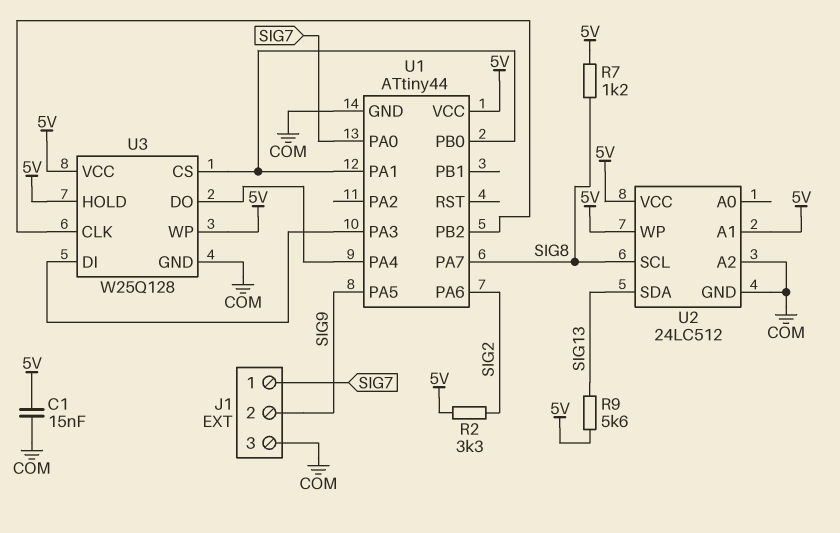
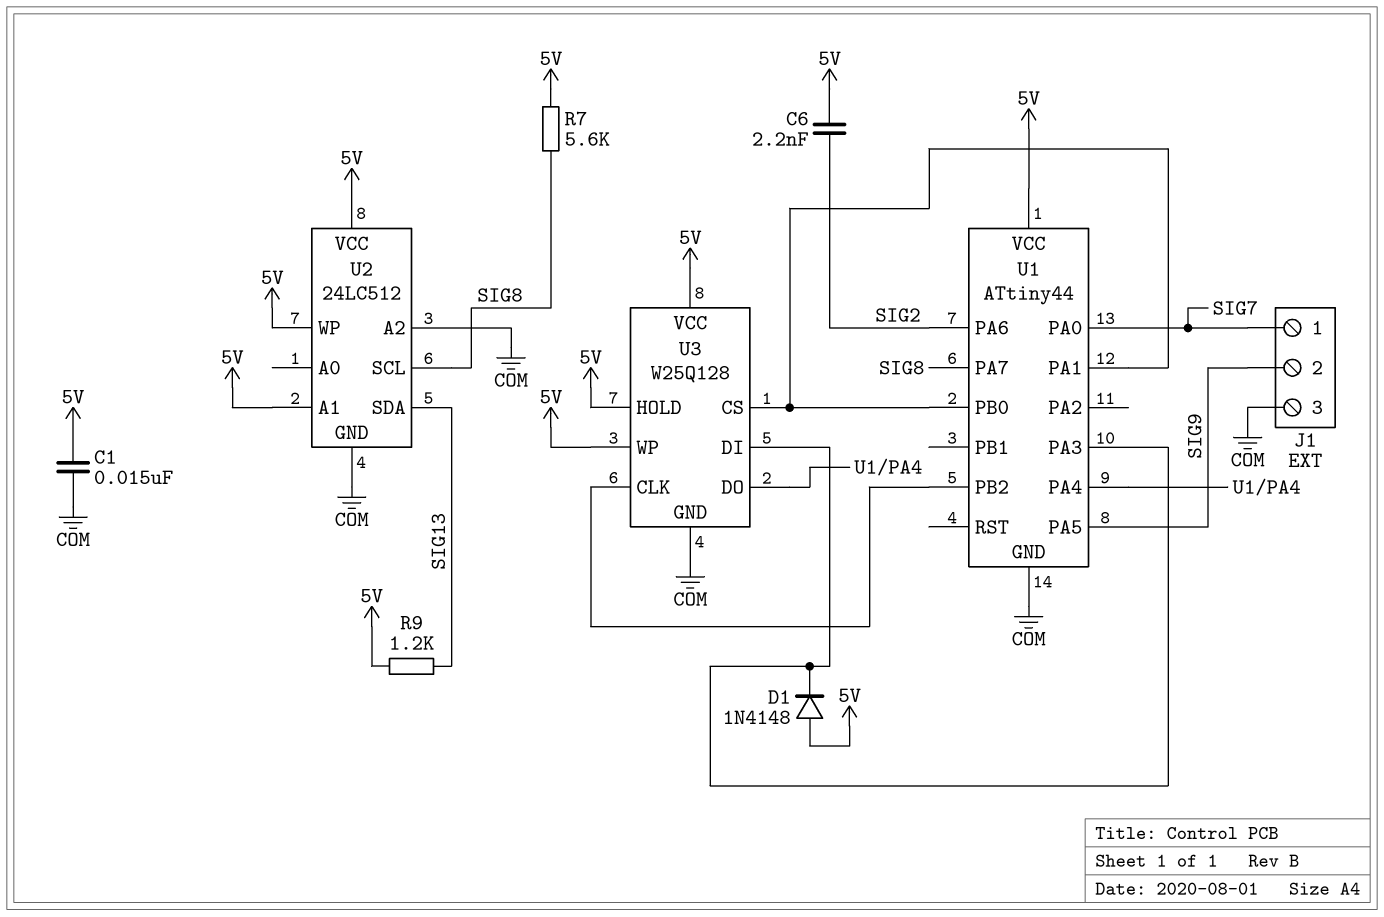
C6: none -> 2.2nF (5V, SIG2)
D1: none -> diode 1N4148 (A 5V, K U1/PA3)
R2: 3.3k (5V, SIG2) -> none
R7: 1.2k (5V, SIG8) -> 5.6k (5V, SIG8)
R9: 5.6k (5V, SIG13) -> 1.2k (5V, SIG13)

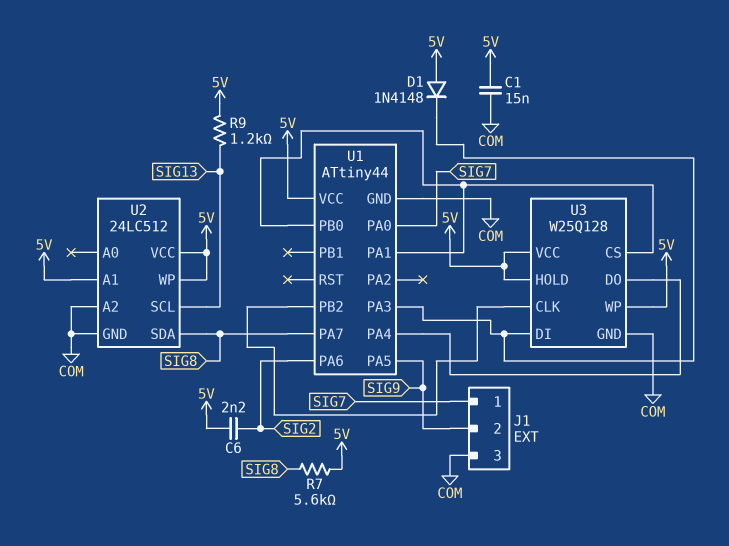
U2 pin SCL: SIG8 -> SIG13
U2 pin SDA: SIG13 -> SIG8

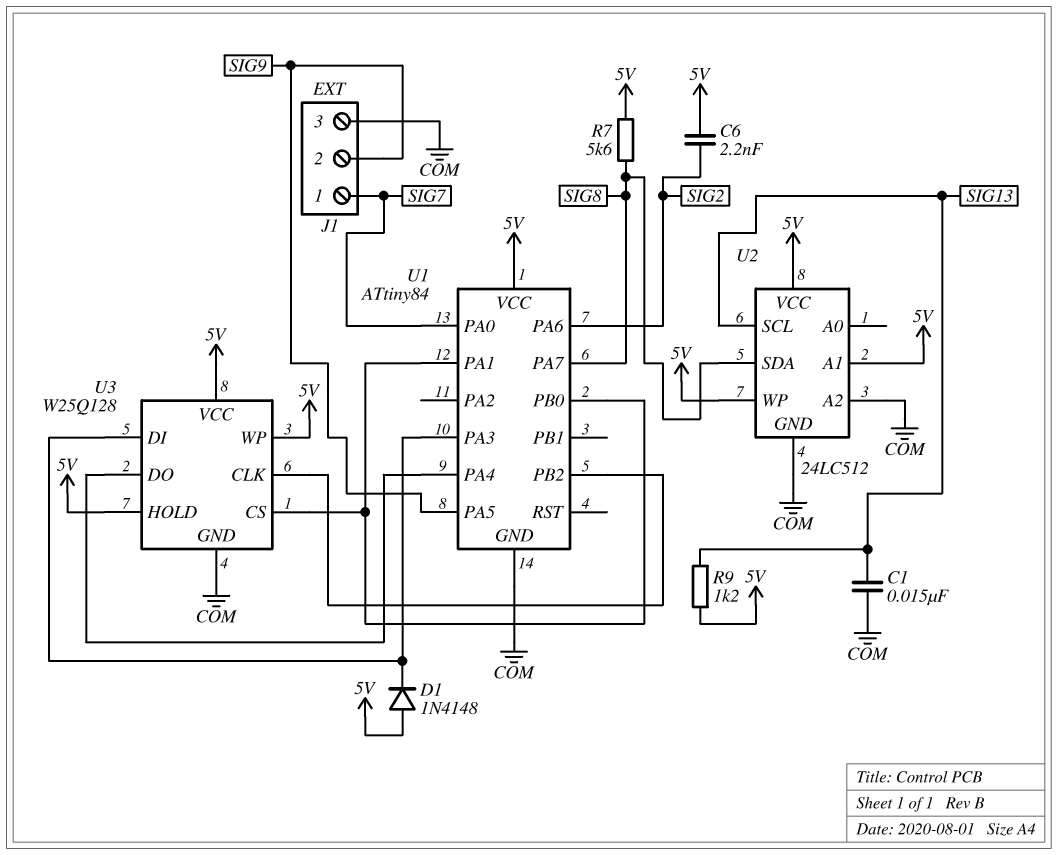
C1: 15nF (5V, COM) -> 15nF (COM, SIG13)
U1: ATtiny44 -> ATtiny84

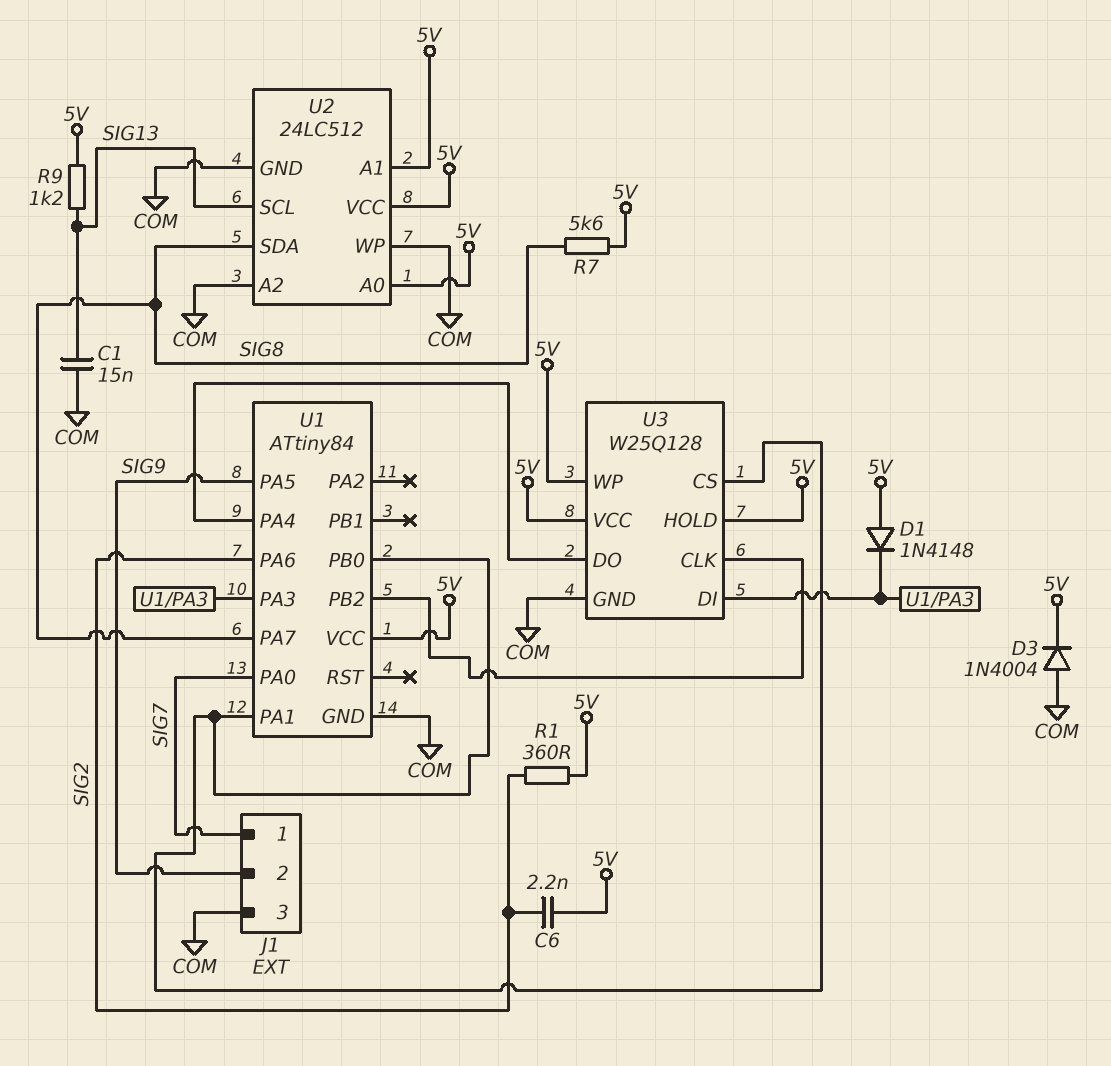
D3: none -> diode 1N4004 (A COM, K 5V)
R1: none -> 360 (5V, SIG2)
U2 pin A0: none -> 5V
U2 pin WP: 5V -> COM

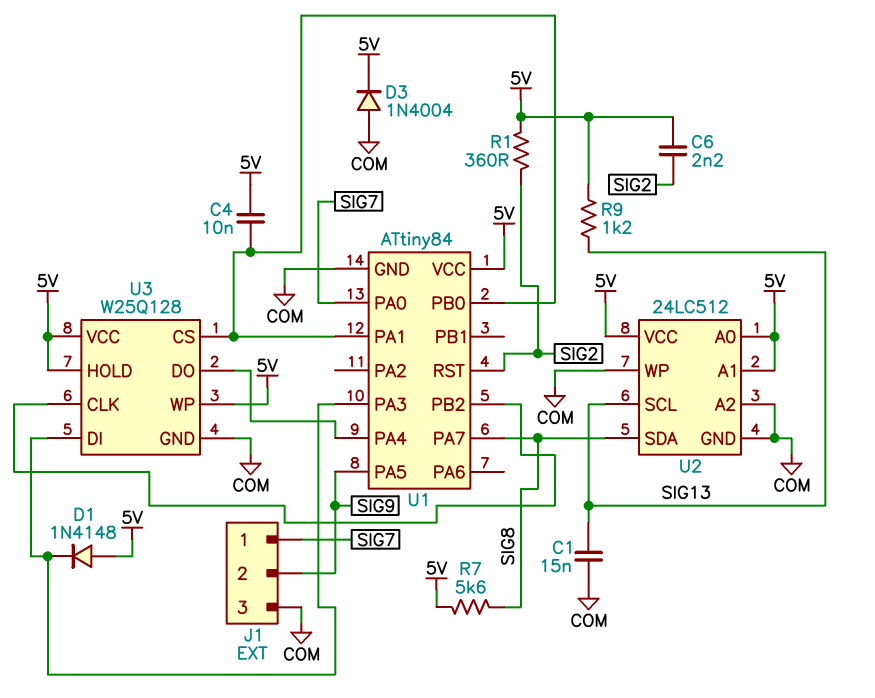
C4: none -> 10nF (5V, U1/PA1)
U1 pin PA6: SIG2 -> none
U1 pin RST: none -> SIG2

